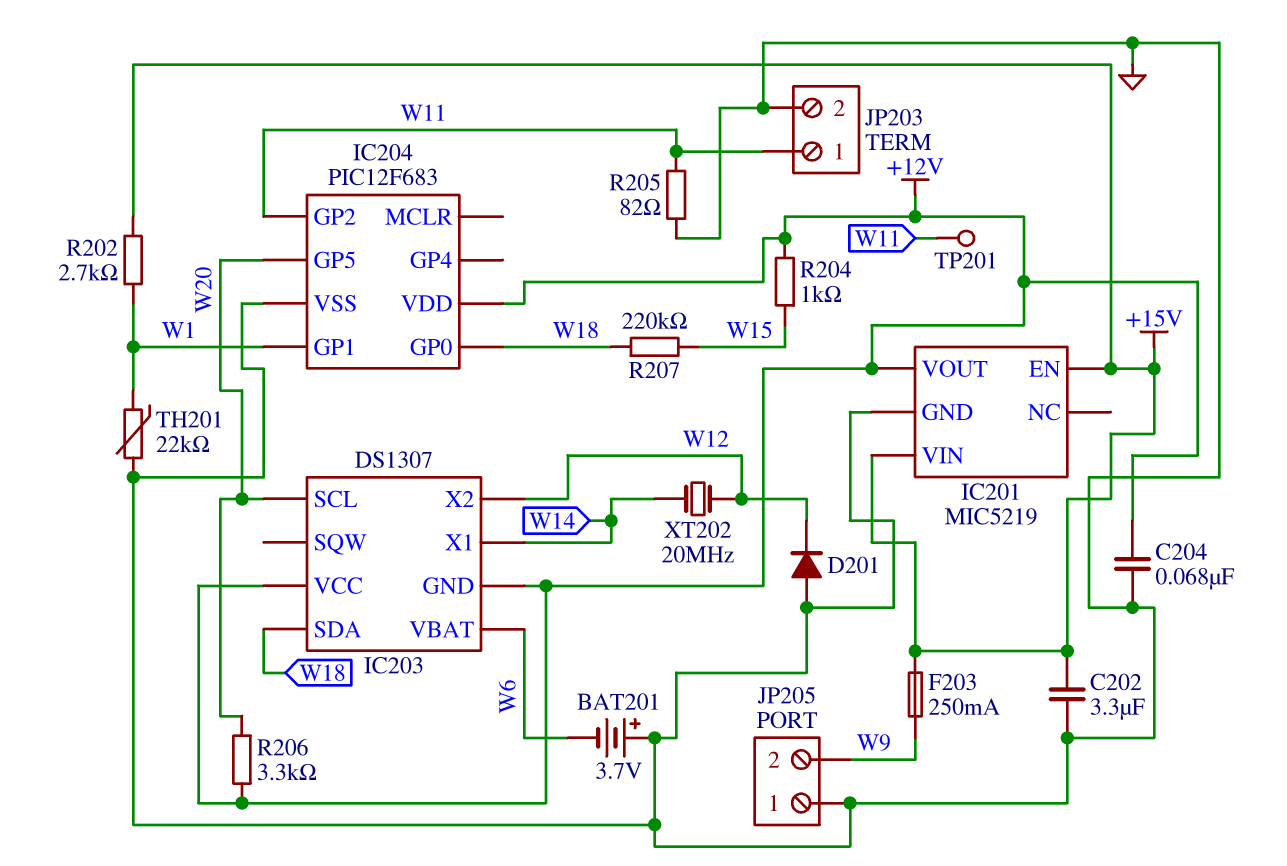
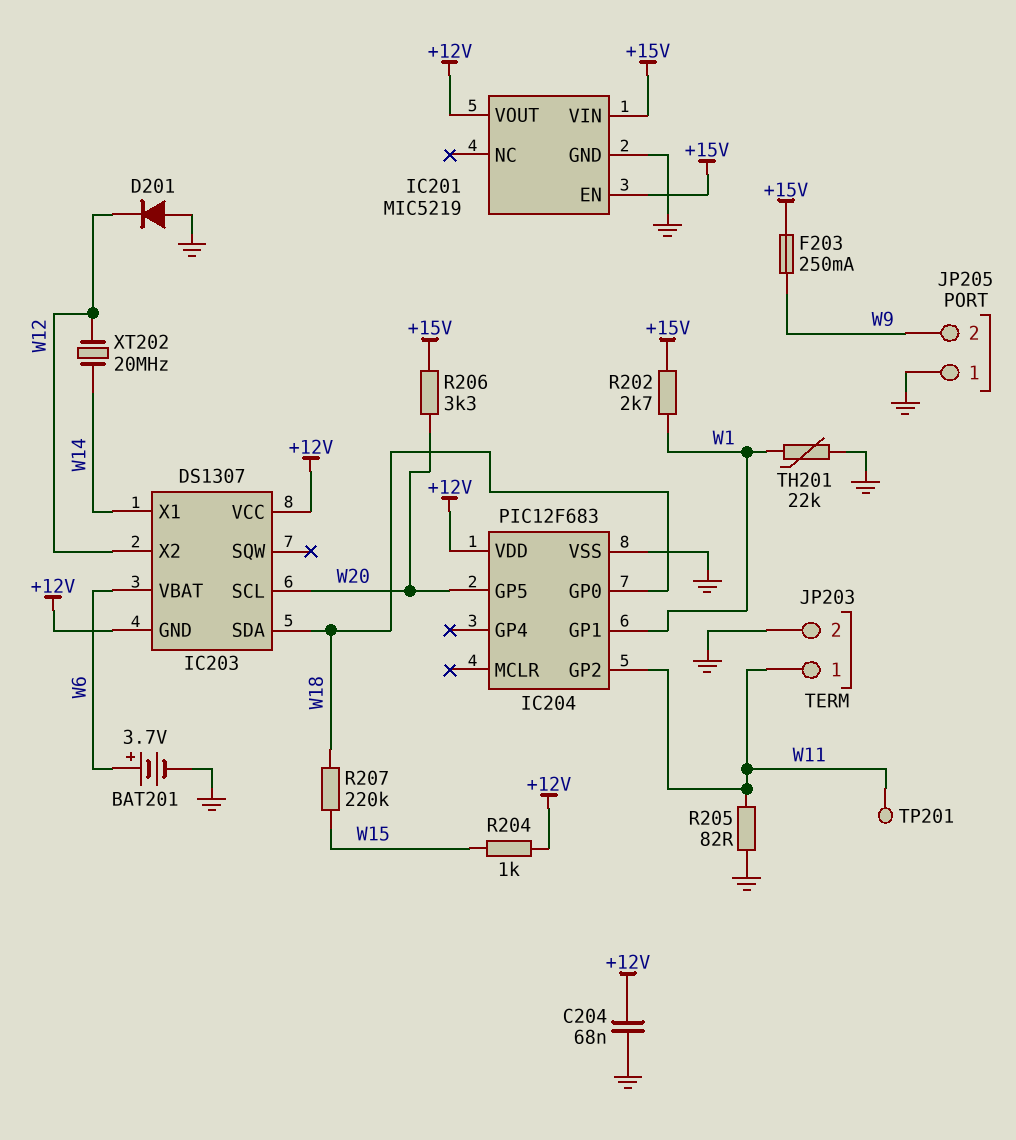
BAT201: 3.7V (plus GND, minus W6) -> 3.7V (plus W6, minus GND)
C202: 3.3uF (+15V, GND) -> none
R206: 3.3k (+12V, W20) -> 3.3k (+15V, W20)

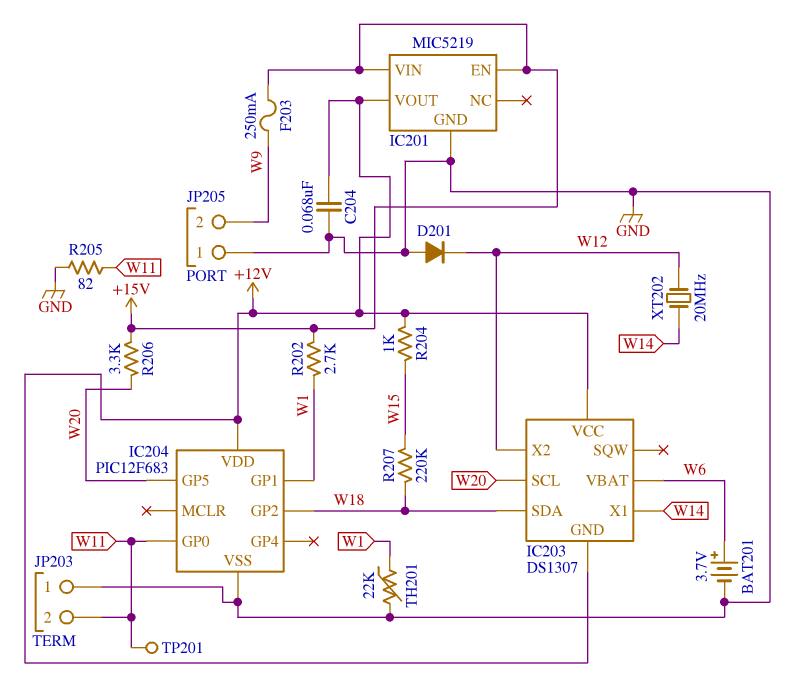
IC204 pin GP0: W18 -> W11
IC204 pin GP2: W11 -> W18
JP203 pin 1: W11 -> GND
JP203 pin 2: GND -> W11

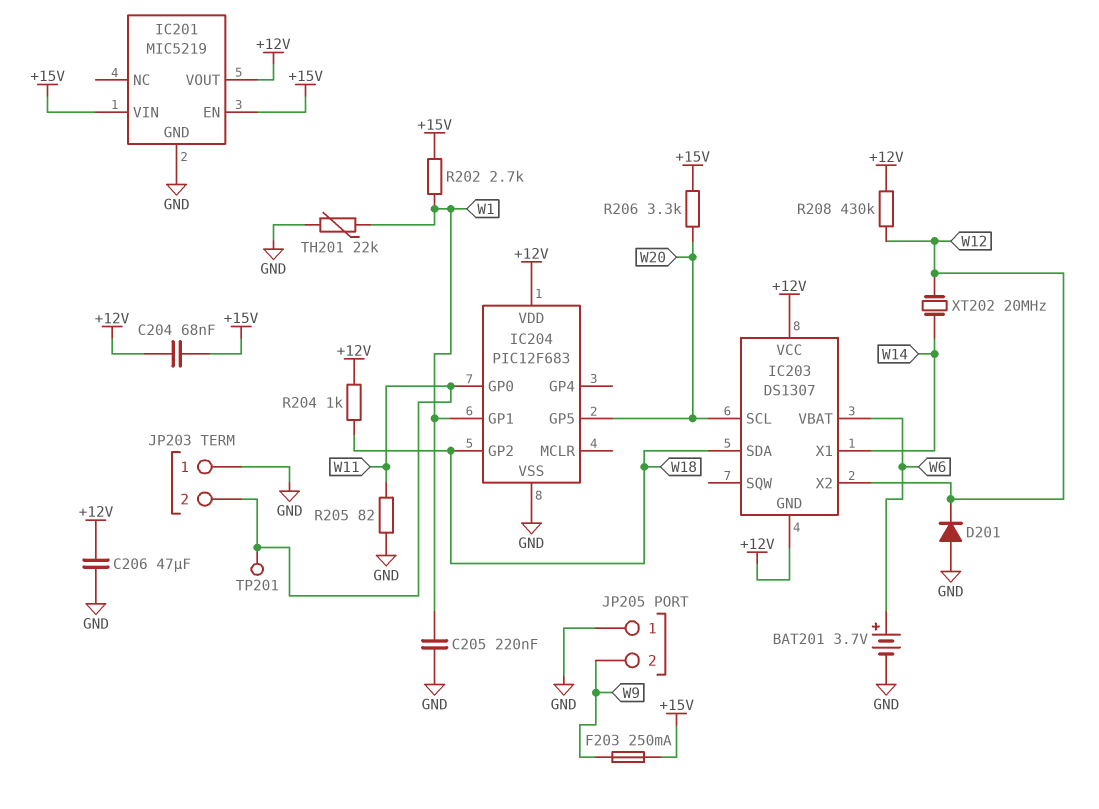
C204: 68nF (+12V, GND) -> 68nF (+12V, +15V)
C205: none -> 220nF (GND, W1)
C206: none -> 47uF (+12V, GND)
R204: 1k (+12V, W15) -> 1k (+12V, W18)
R207: 220k (W15, W18) -> none
R208: none -> 430k (+12V, W12)

